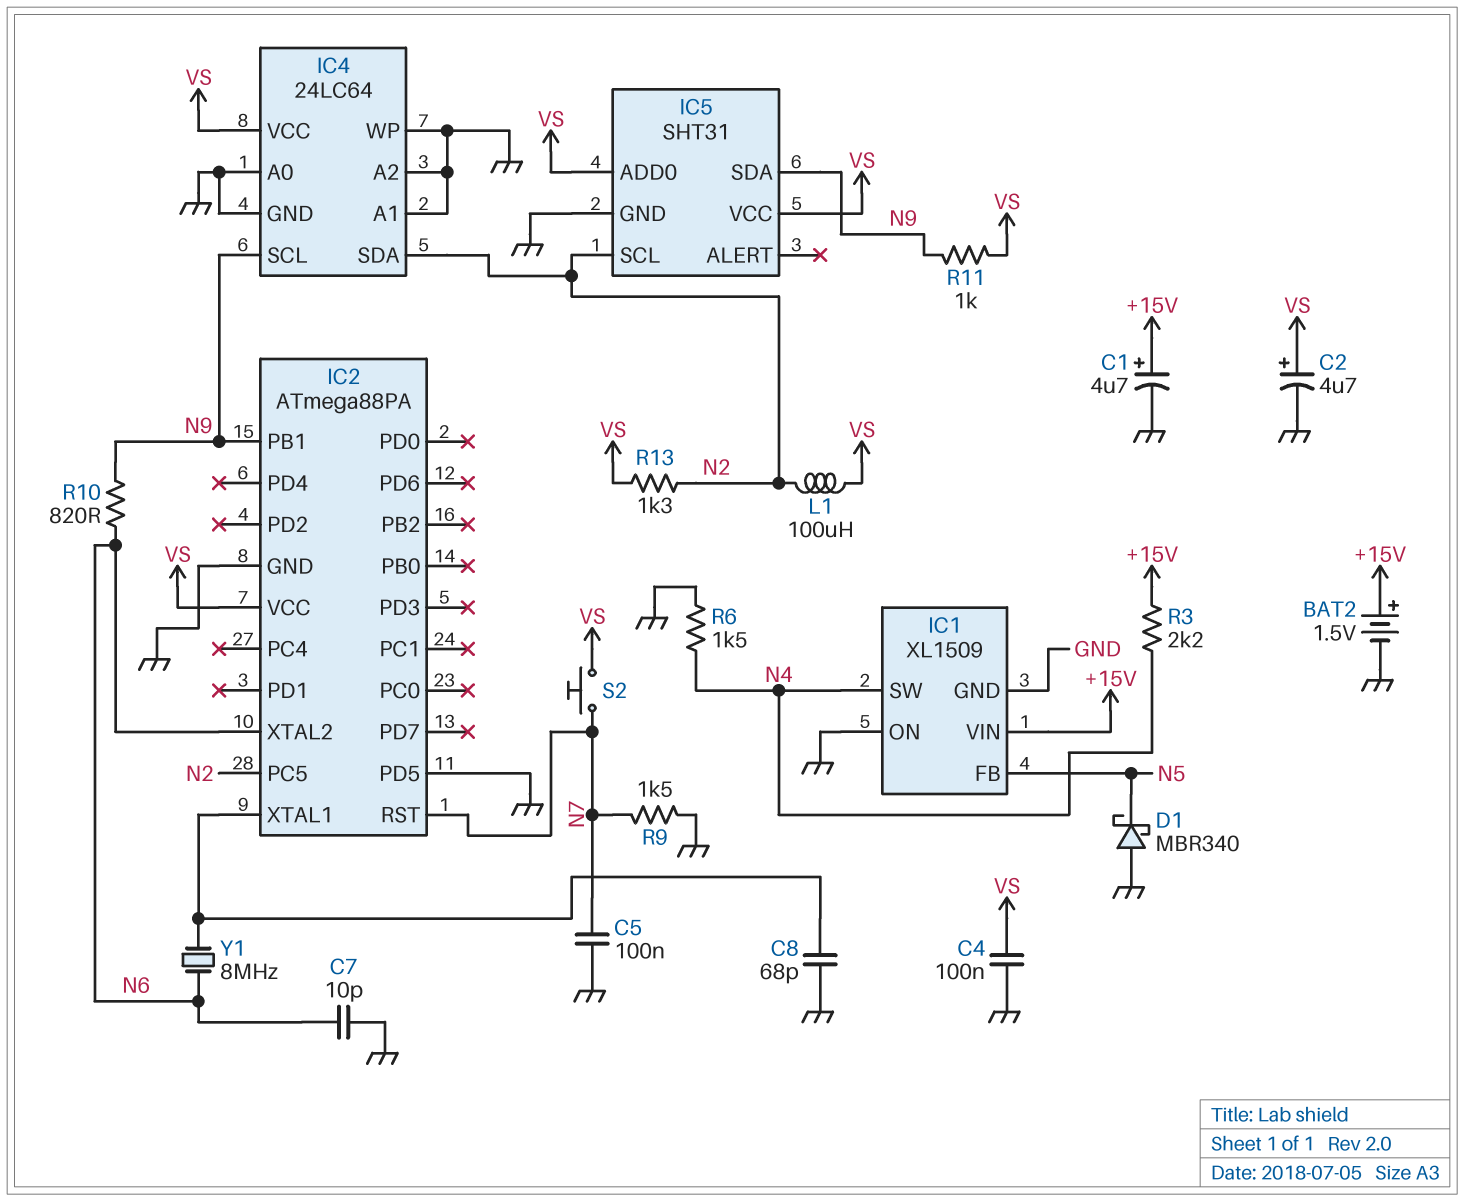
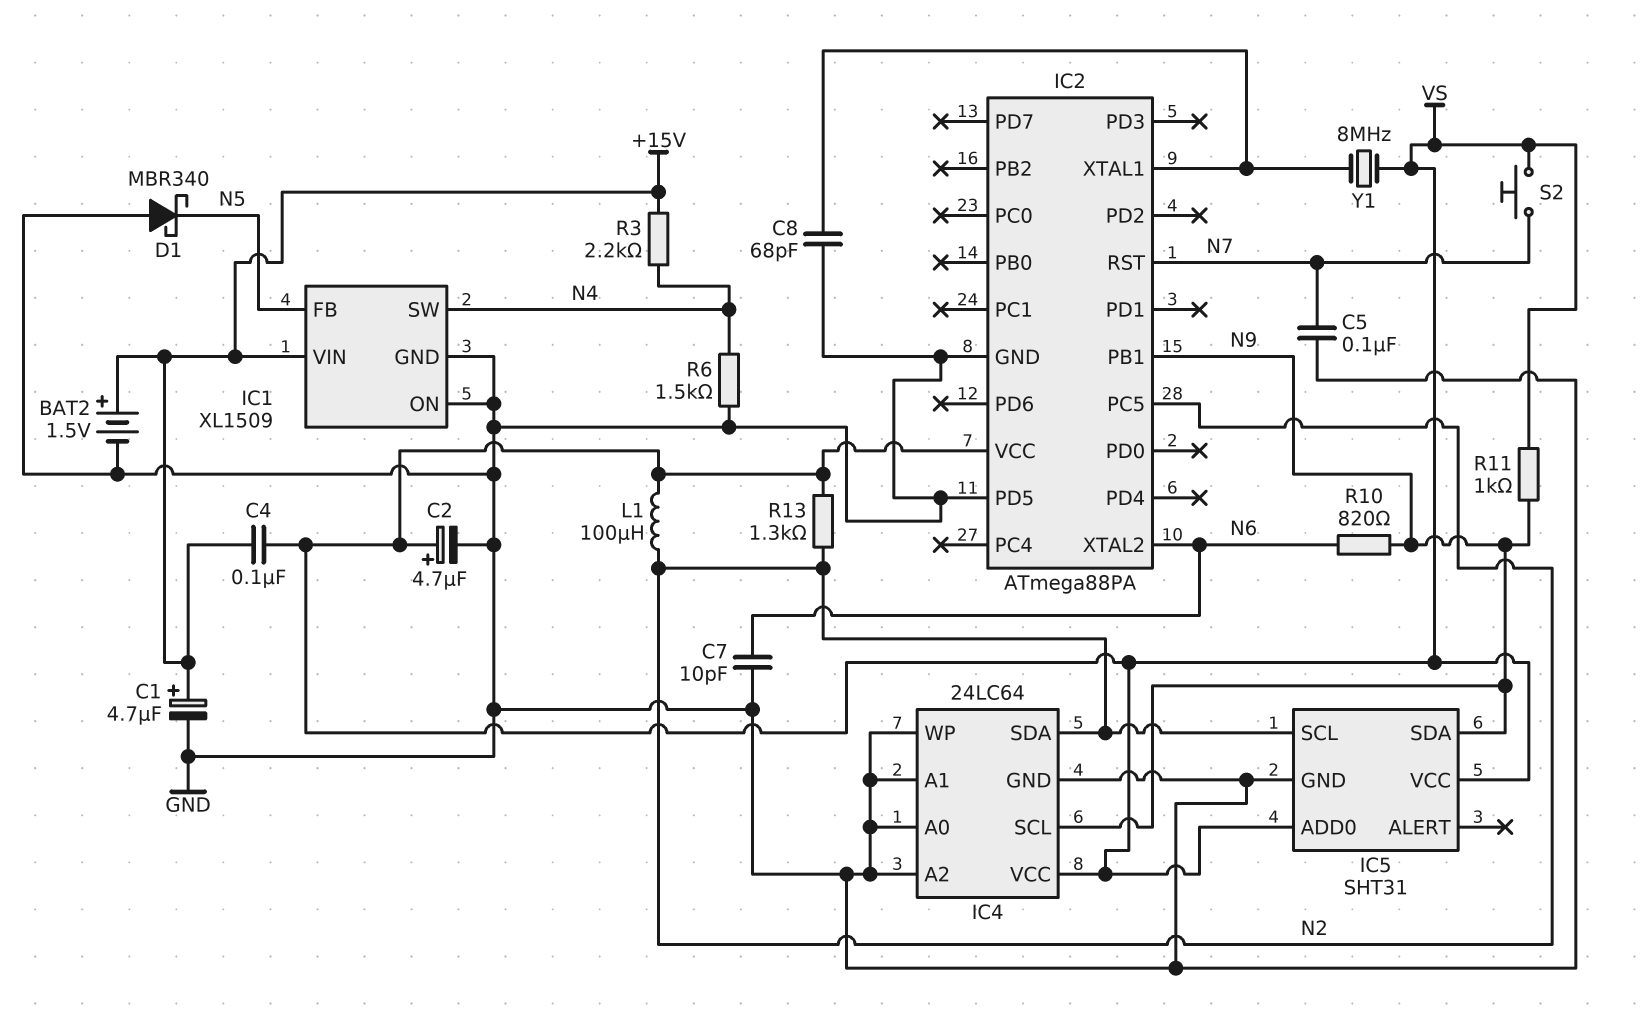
C4: 100nF (GND, VS) -> 100nF (+15V, VS)
R9: 1.5k (GND, N7) -> none
Y1: 8MHz (IC2/XTAL1, N6) -> 8MHz (IC2/XTAL1, VS)

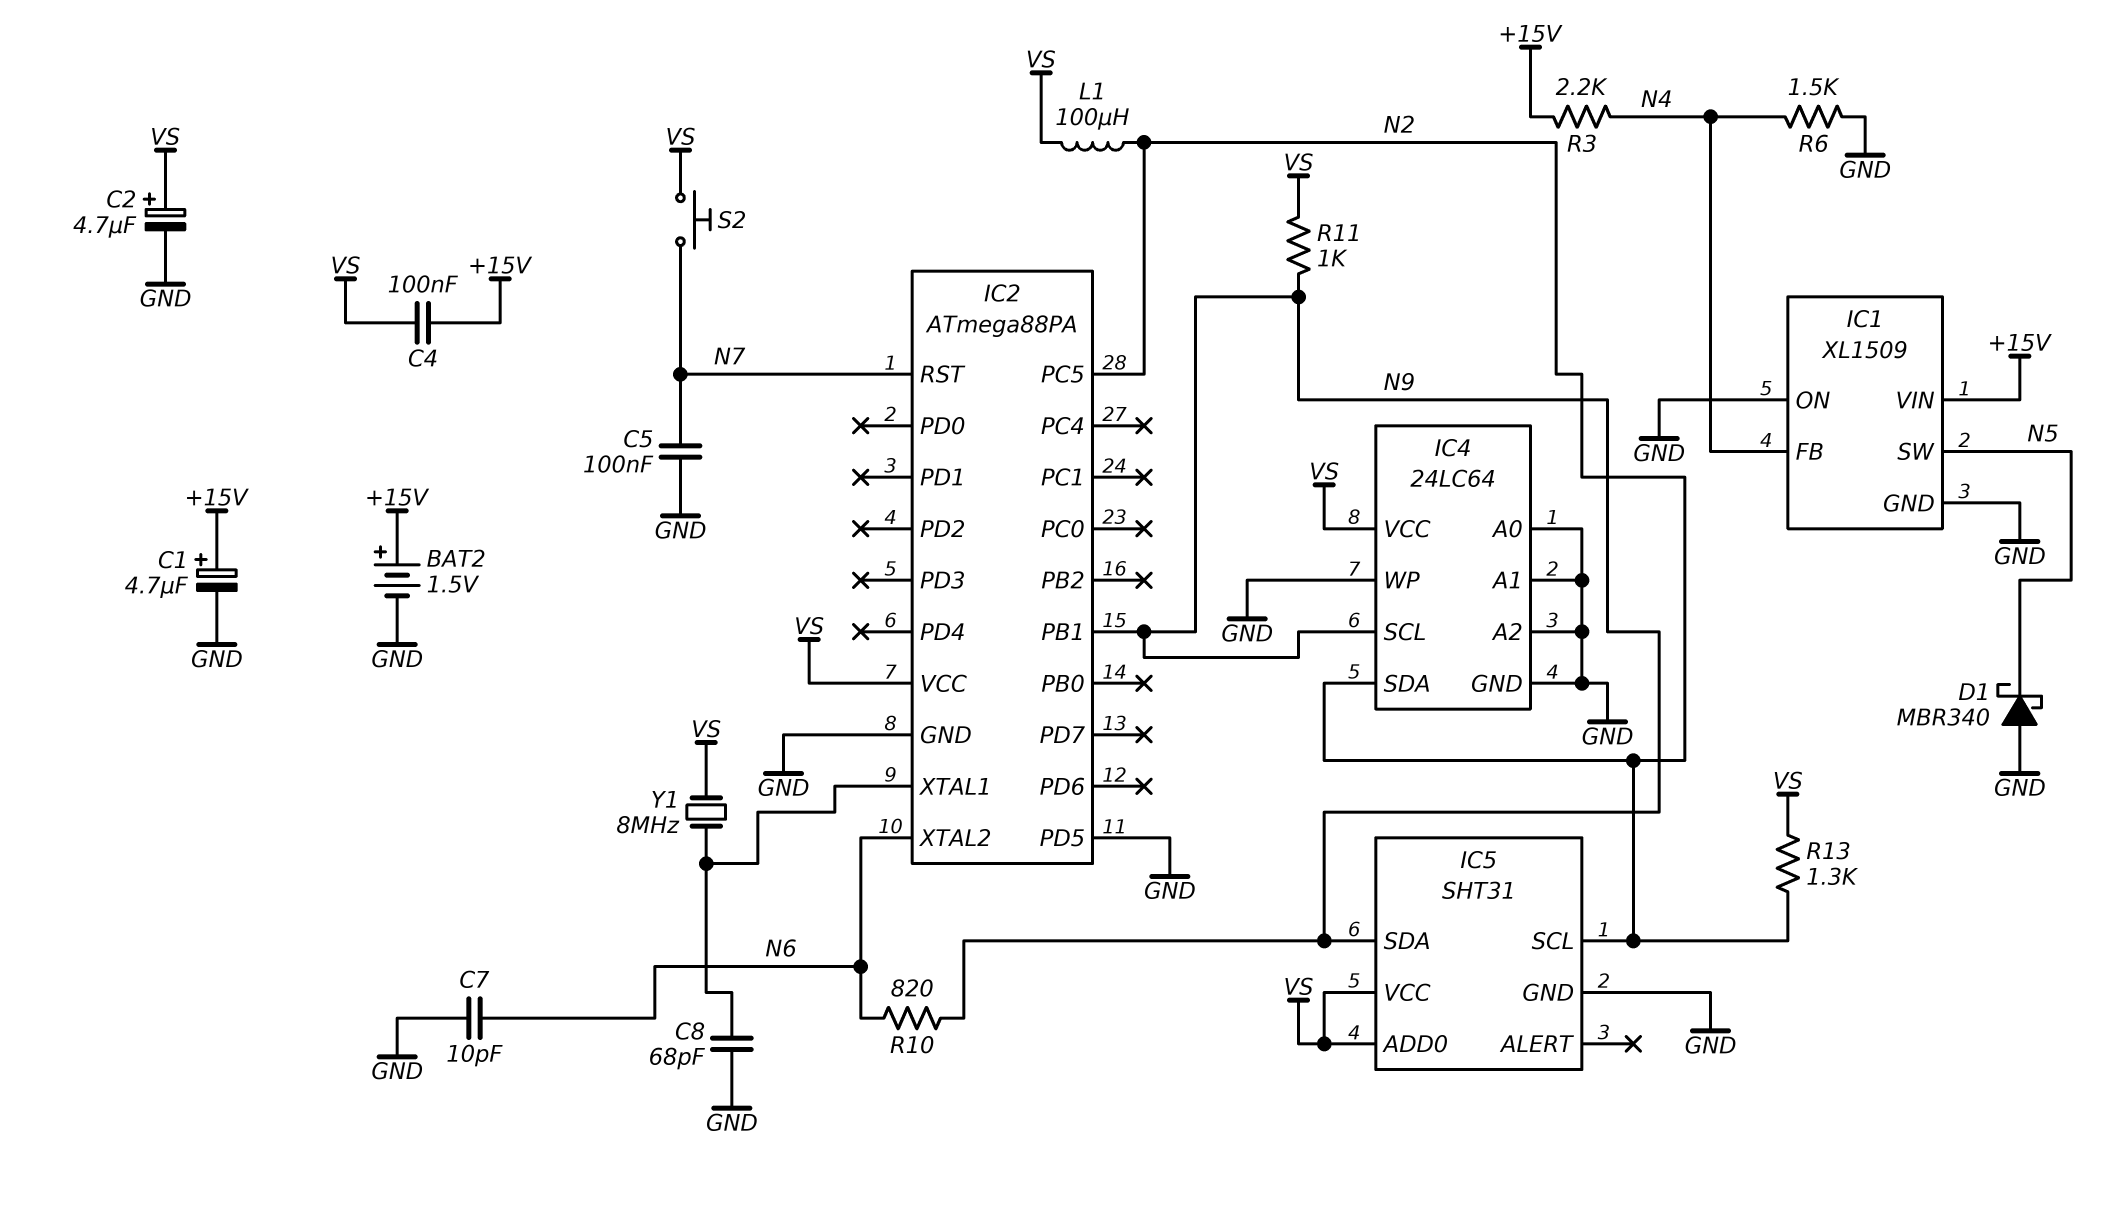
IC1 pin FB: N5 -> N4
IC1 pin SW: N4 -> N5

